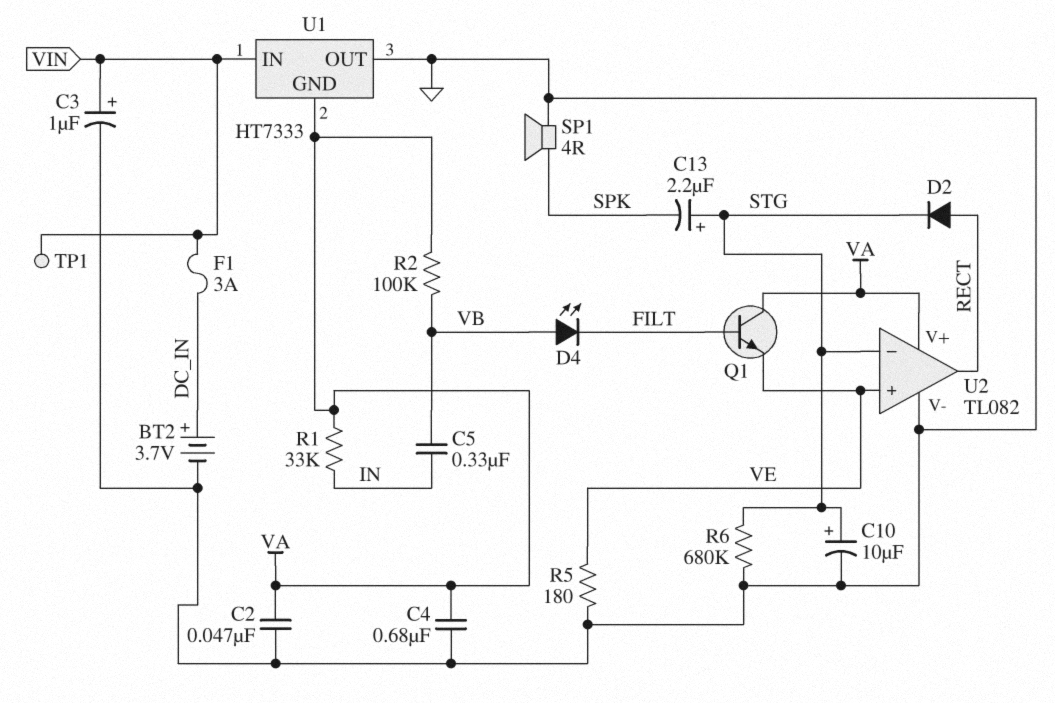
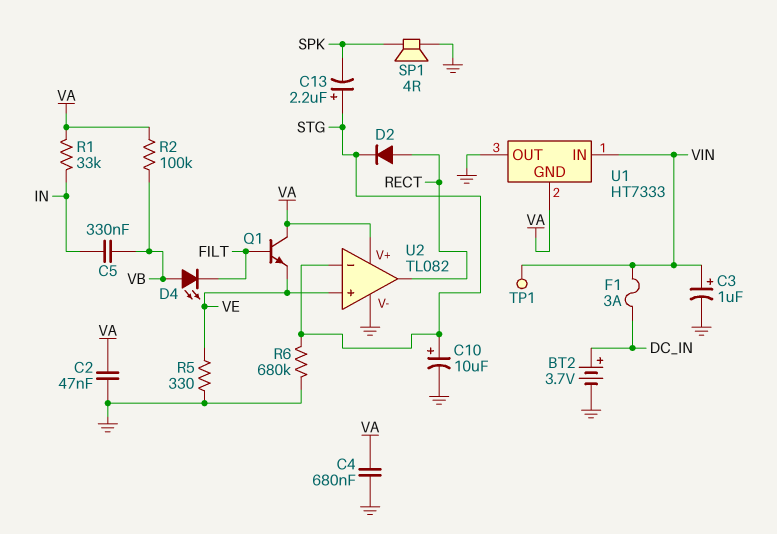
R5: 180 (GND, VE) -> 330 (GND, VE)

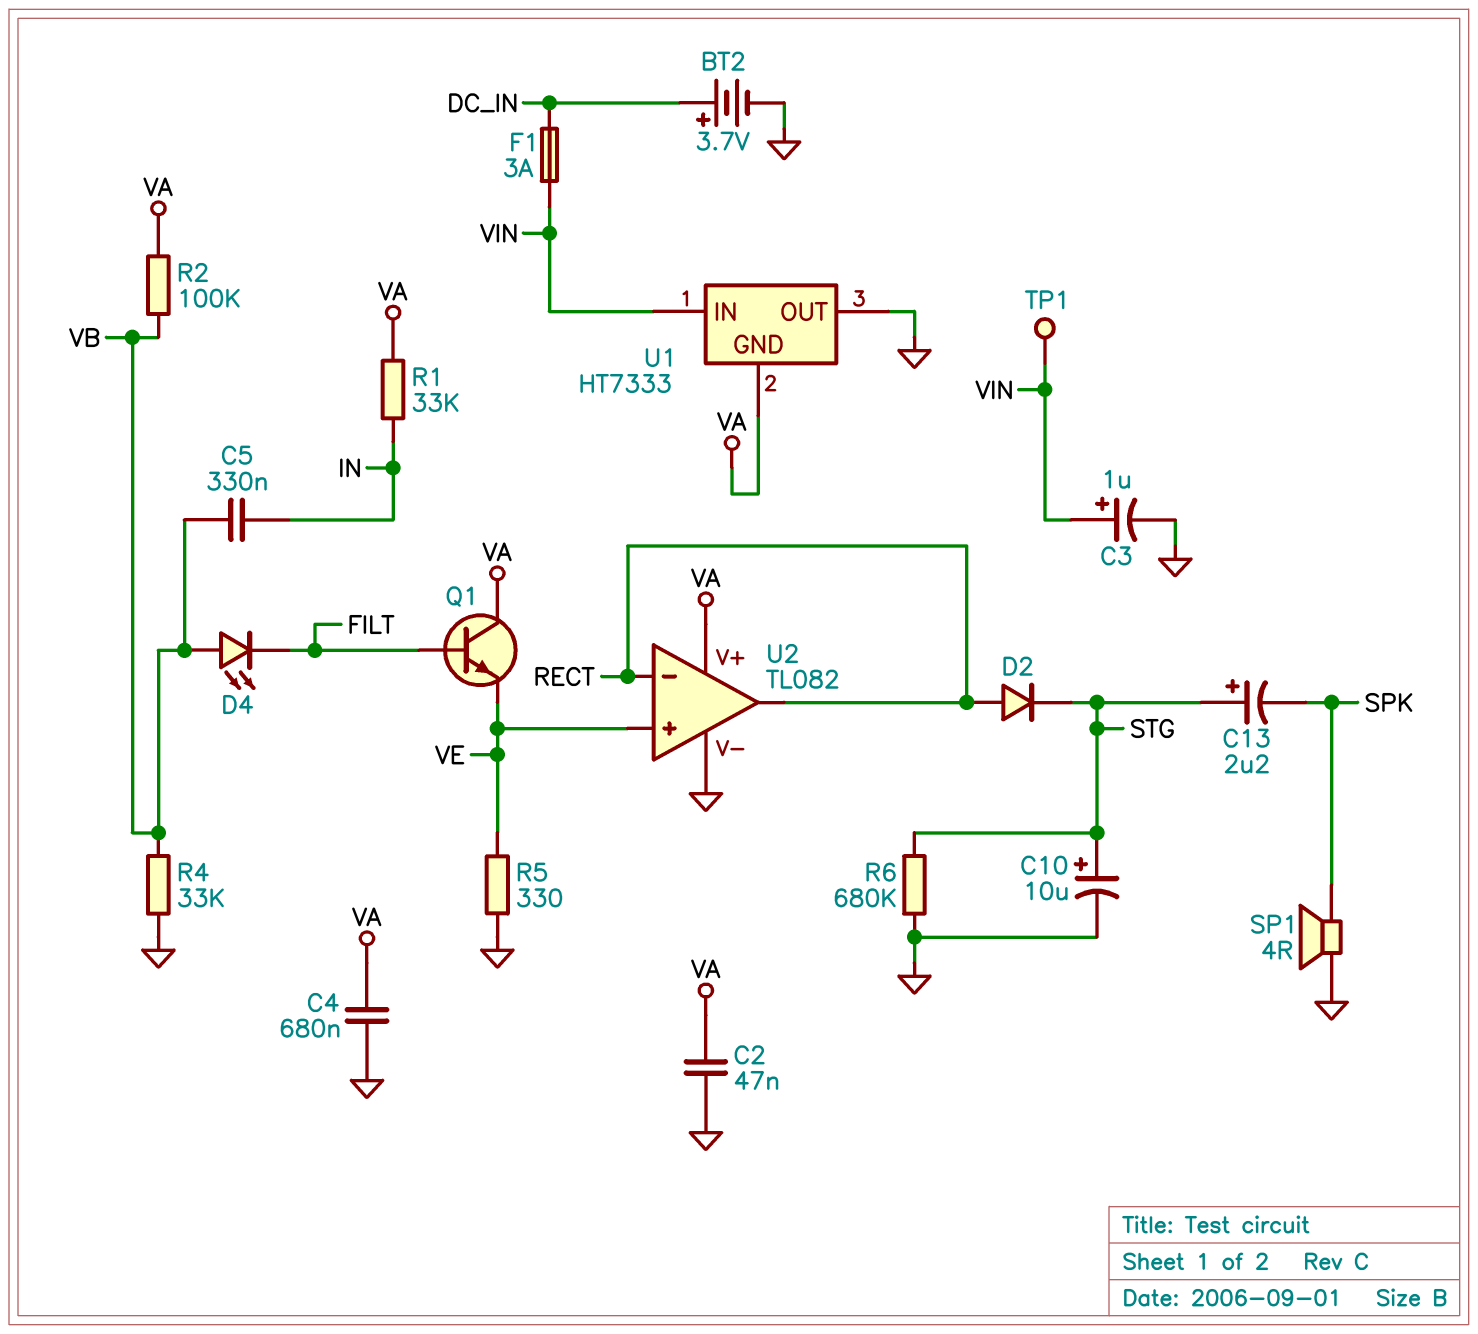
R4: none -> 33k (GND, VB)
U2 pin in-: STG -> RECT

